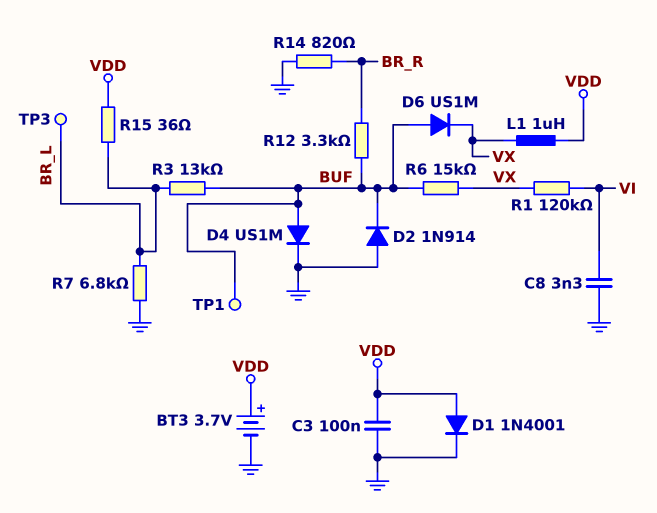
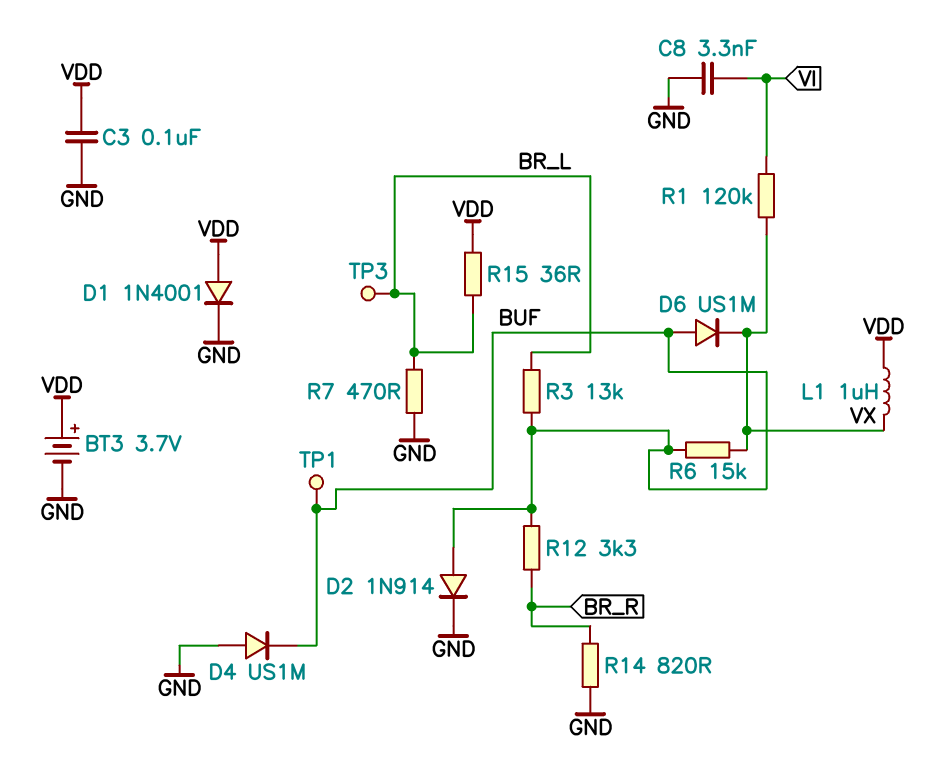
D2: diode 1N914 (A GND, K BUF) -> diode 1N914 (A BUF, K GND)
D4: diode US1M (A BUF, K GND) -> diode US1M (A GND, K BUF)
R7: 6.8k (BR_L, GND) -> 470 (BR_L, GND)

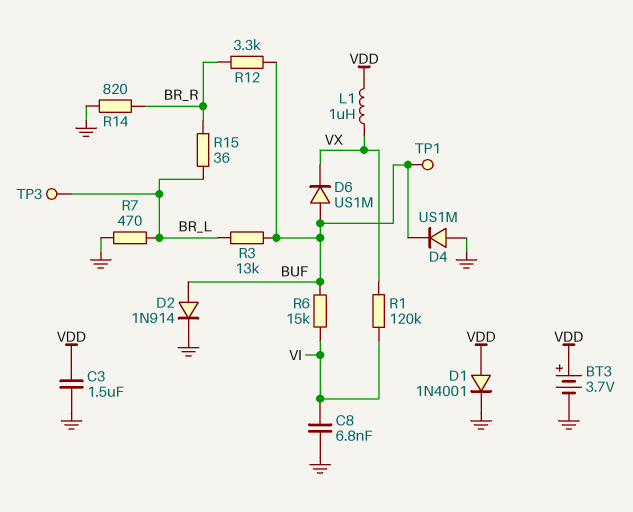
C3: 100nF (GND, VDD) -> 1.5uF (GND, VDD)
C8: 3.3nF (GND, VI) -> 6.8nF (GND, VI)
R6: 15k (BUF, VX) -> 15k (BUF, VI)
R15: 36 (BR_L, VDD) -> 36 (BR_L, BR_R)

